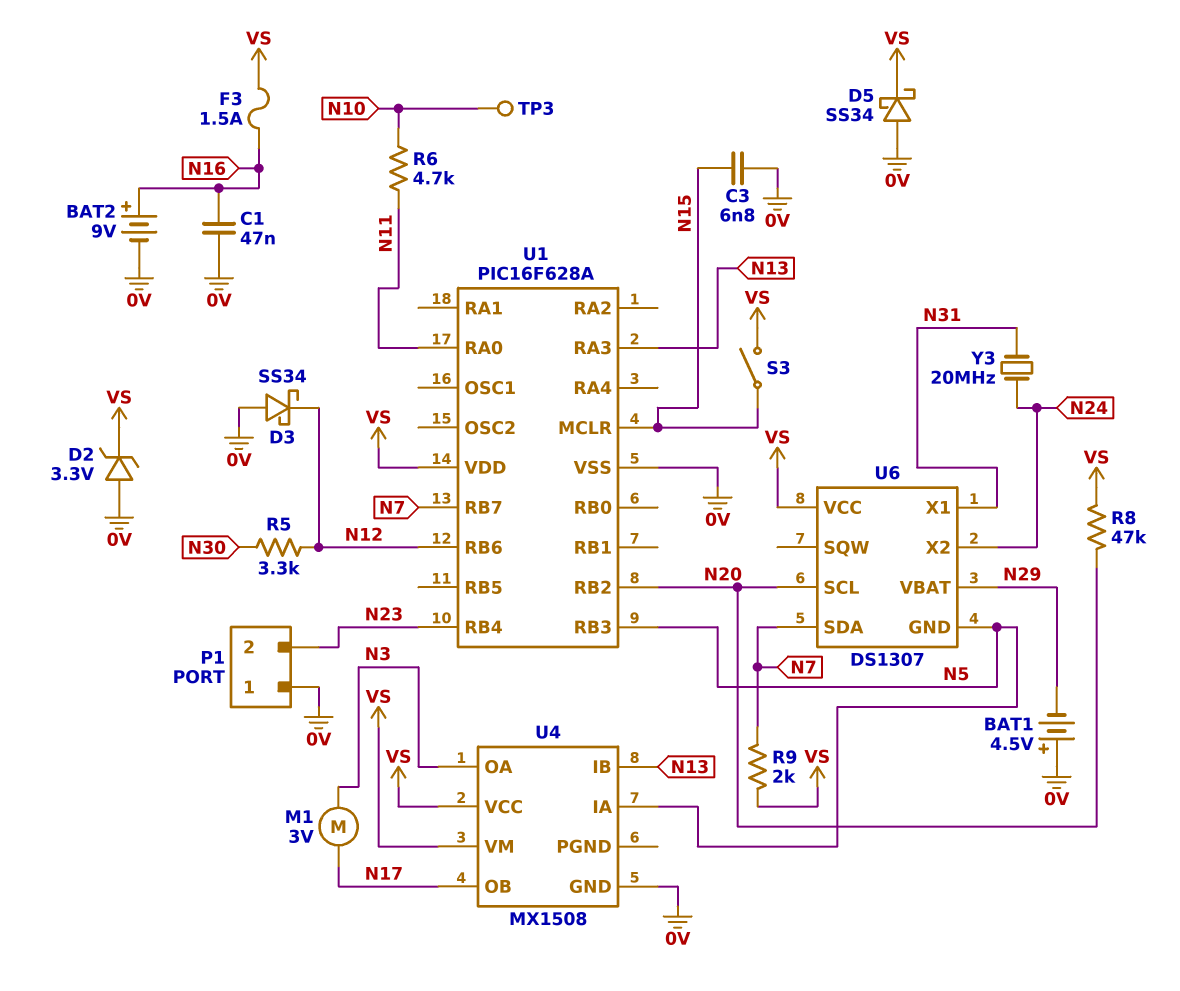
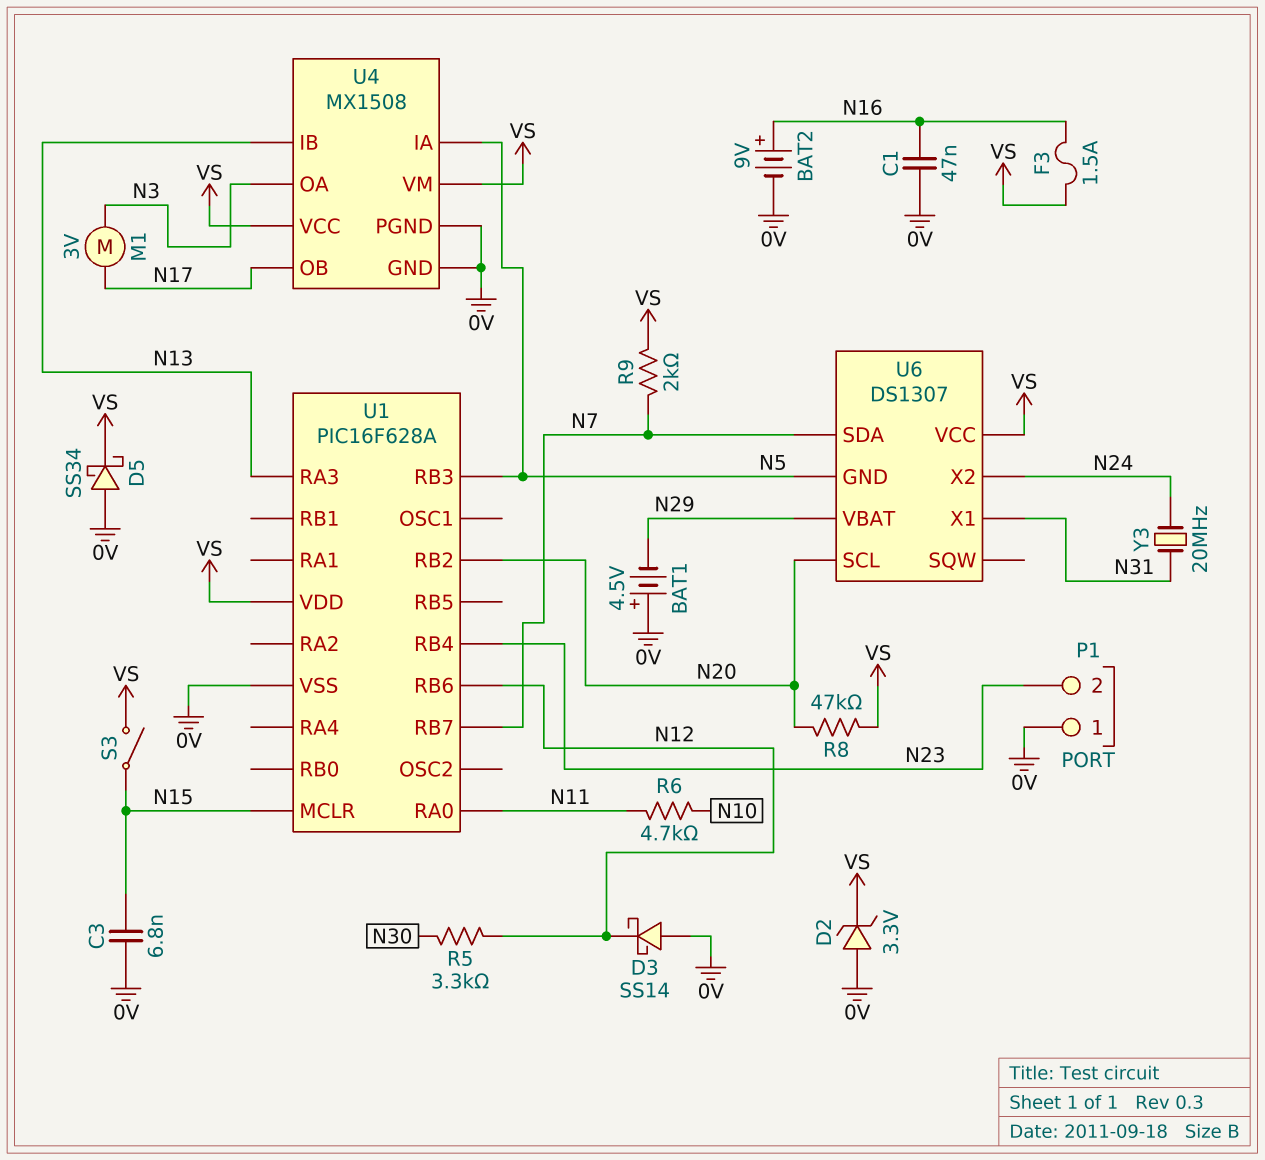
D3: schottky SS34 (A 0V, K N12) -> schottky SS14 (A 0V, K N12)
TP3: test point (N10) -> none
U4 pin PGND: none -> 0V

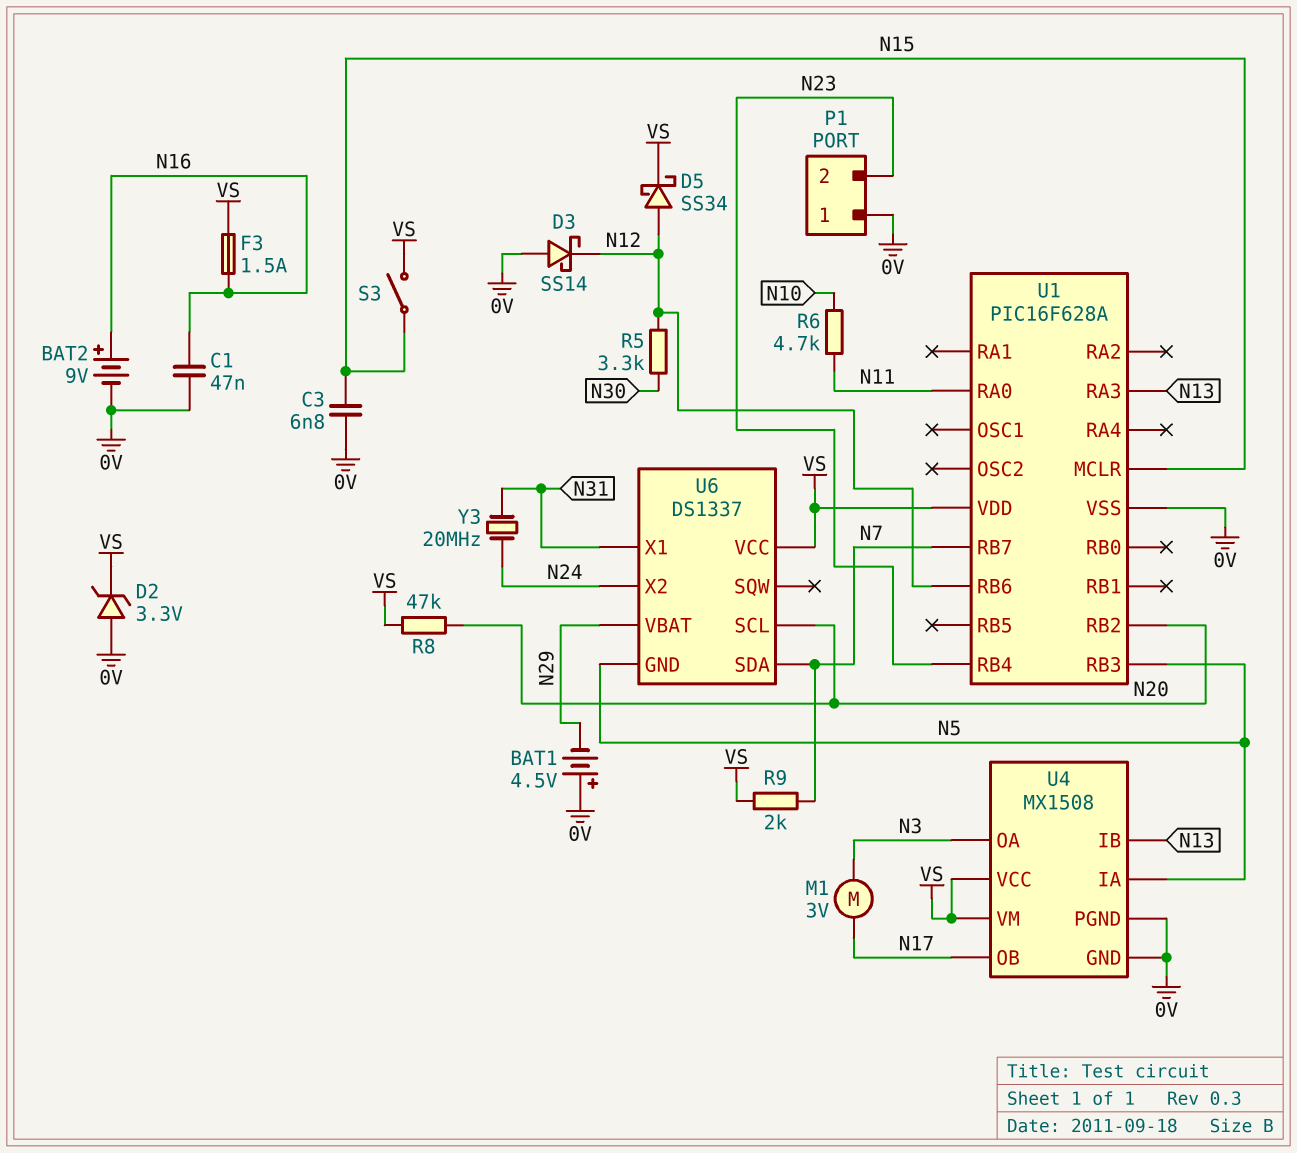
D5: schottky SS34 (A 0V, K VS) -> schottky SS34 (A N12, K VS)
U6: DS1307 -> DS1337

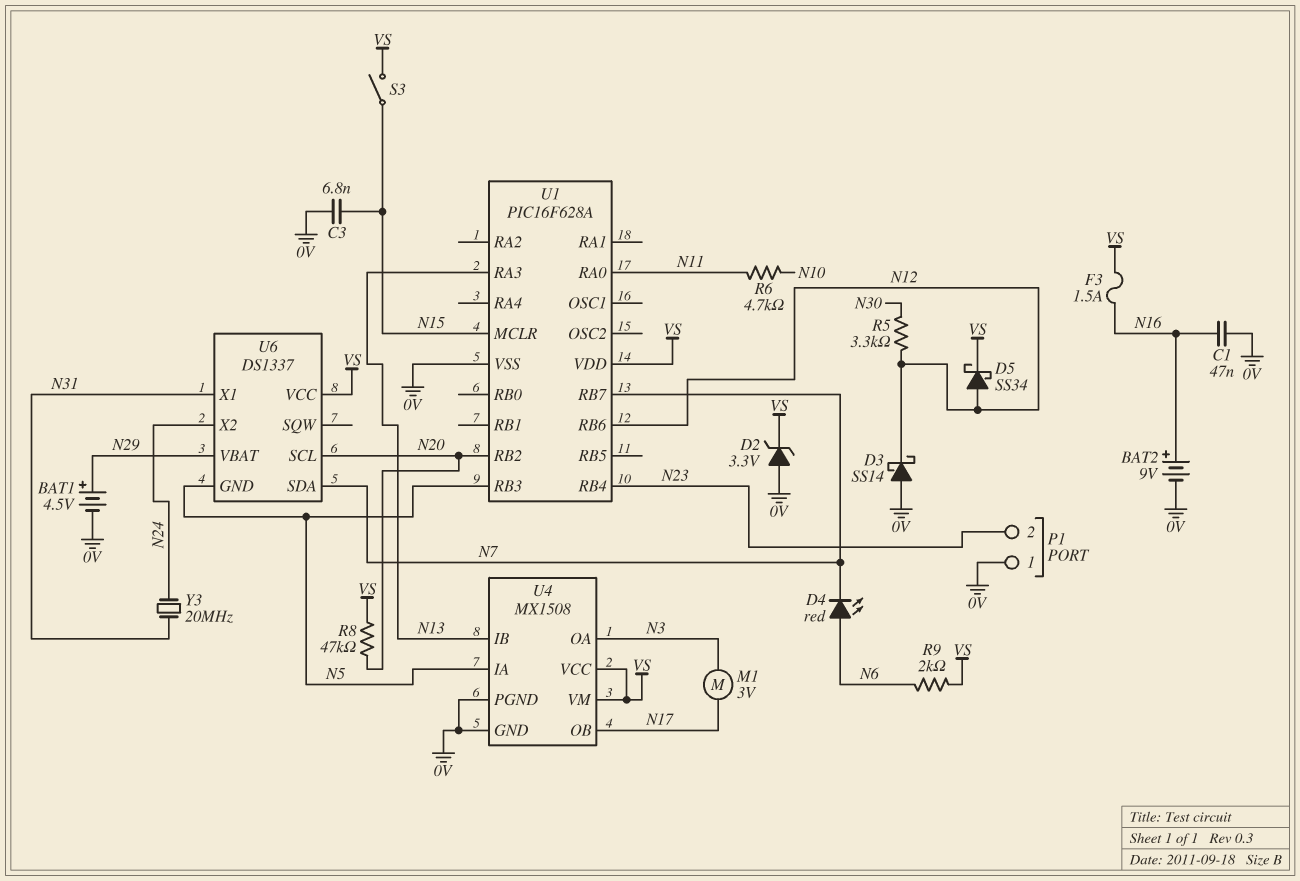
BAT1: 4.5V (plus 0V, minus N29) -> 4.5V (plus N29, minus 0V)
D4: none -> LED red (A N6, K N7)
R9: 2k (N7, VS) -> 2k (N6, VS)

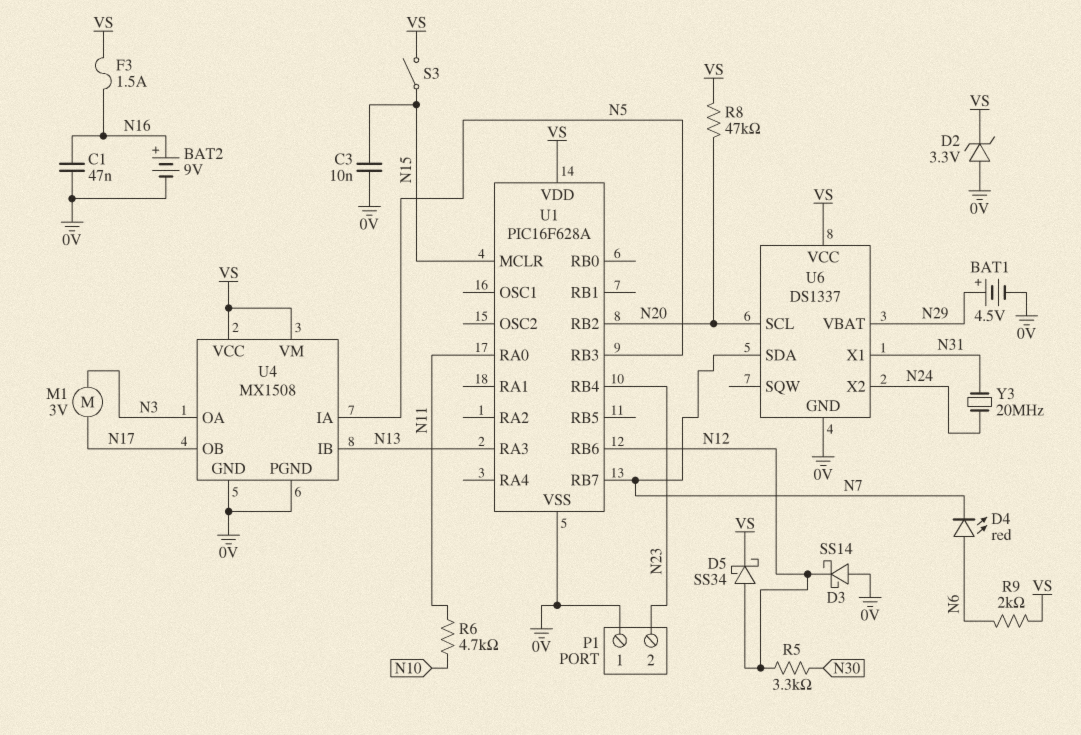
C3: 6.8nF (0V, N15) -> 10nF (0V, N15)
U6 pin GND: N5 -> 0V

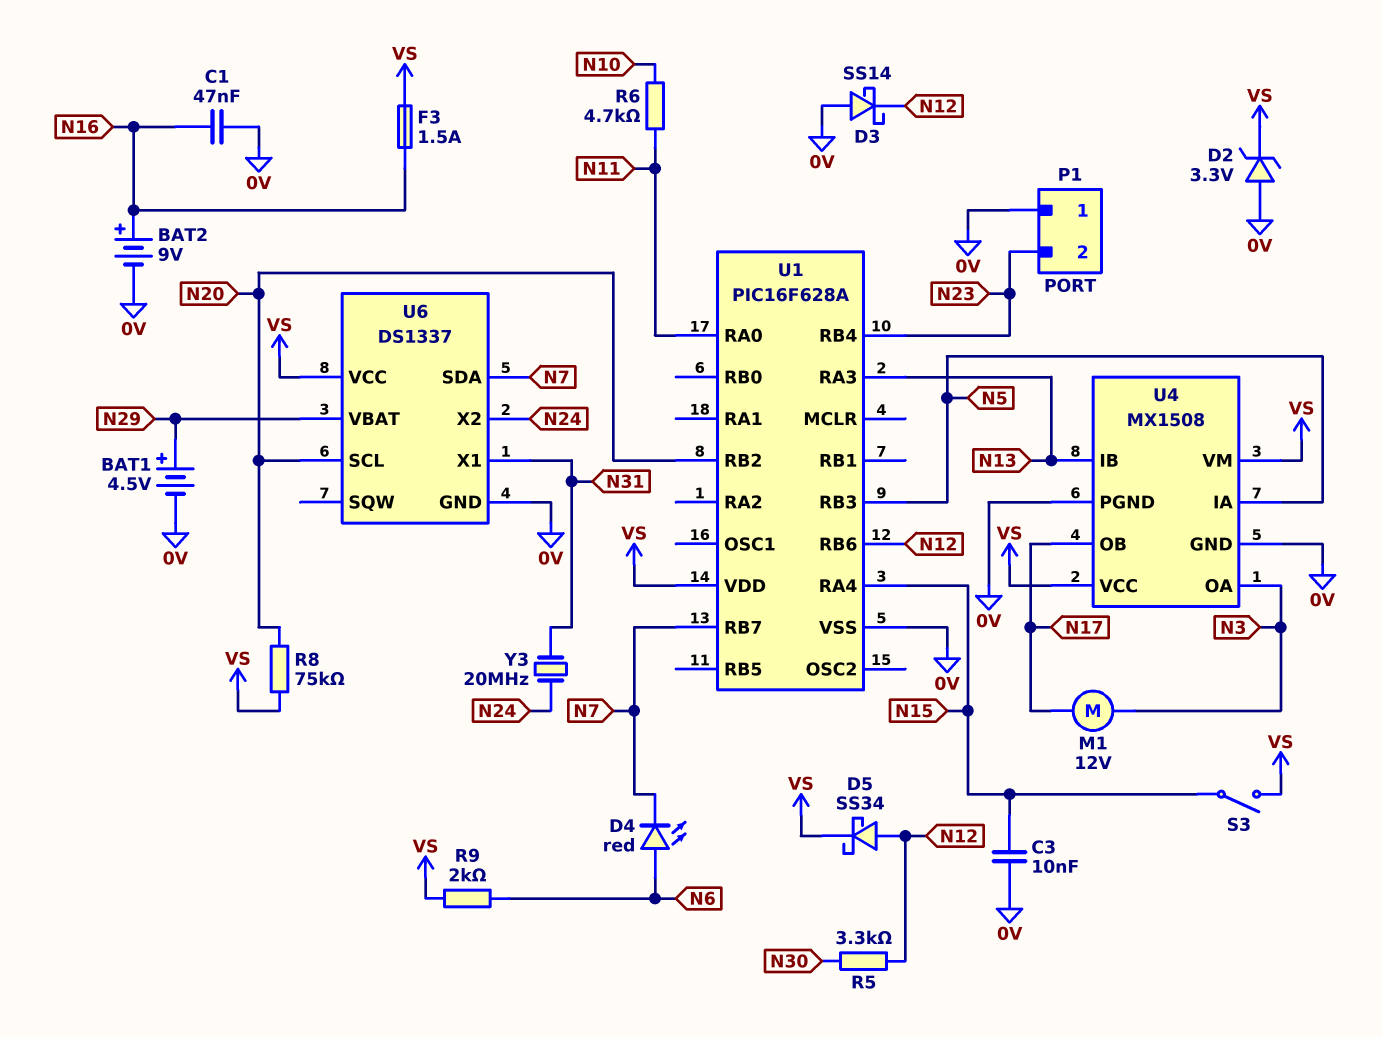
M1: motor 3V (N3, N17) -> motor 12V (N3, N17)
R8: 47k (N20, VS) -> 75k (N20, VS)
U1 pin MCLR: N15 -> none
U1 pin RA4: none -> N15

